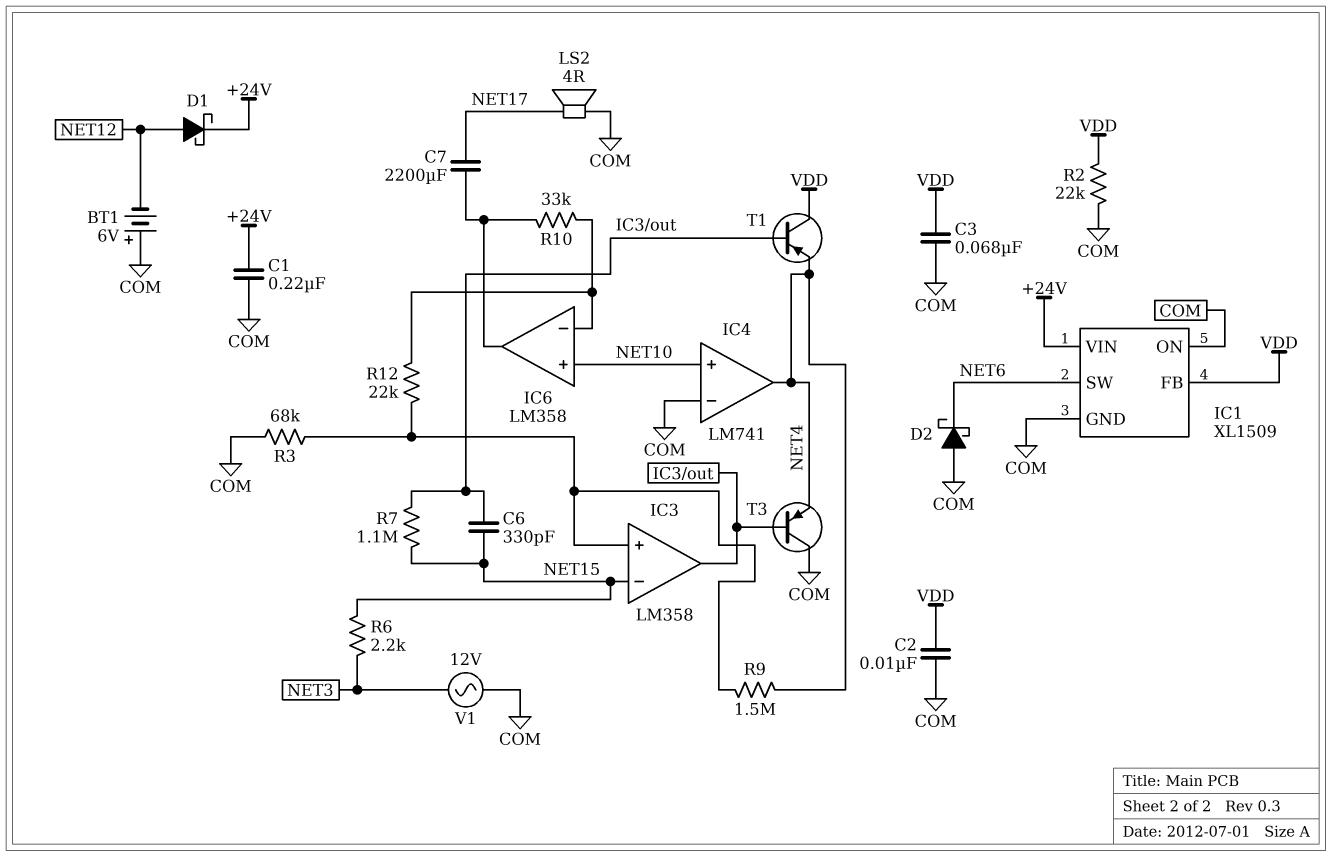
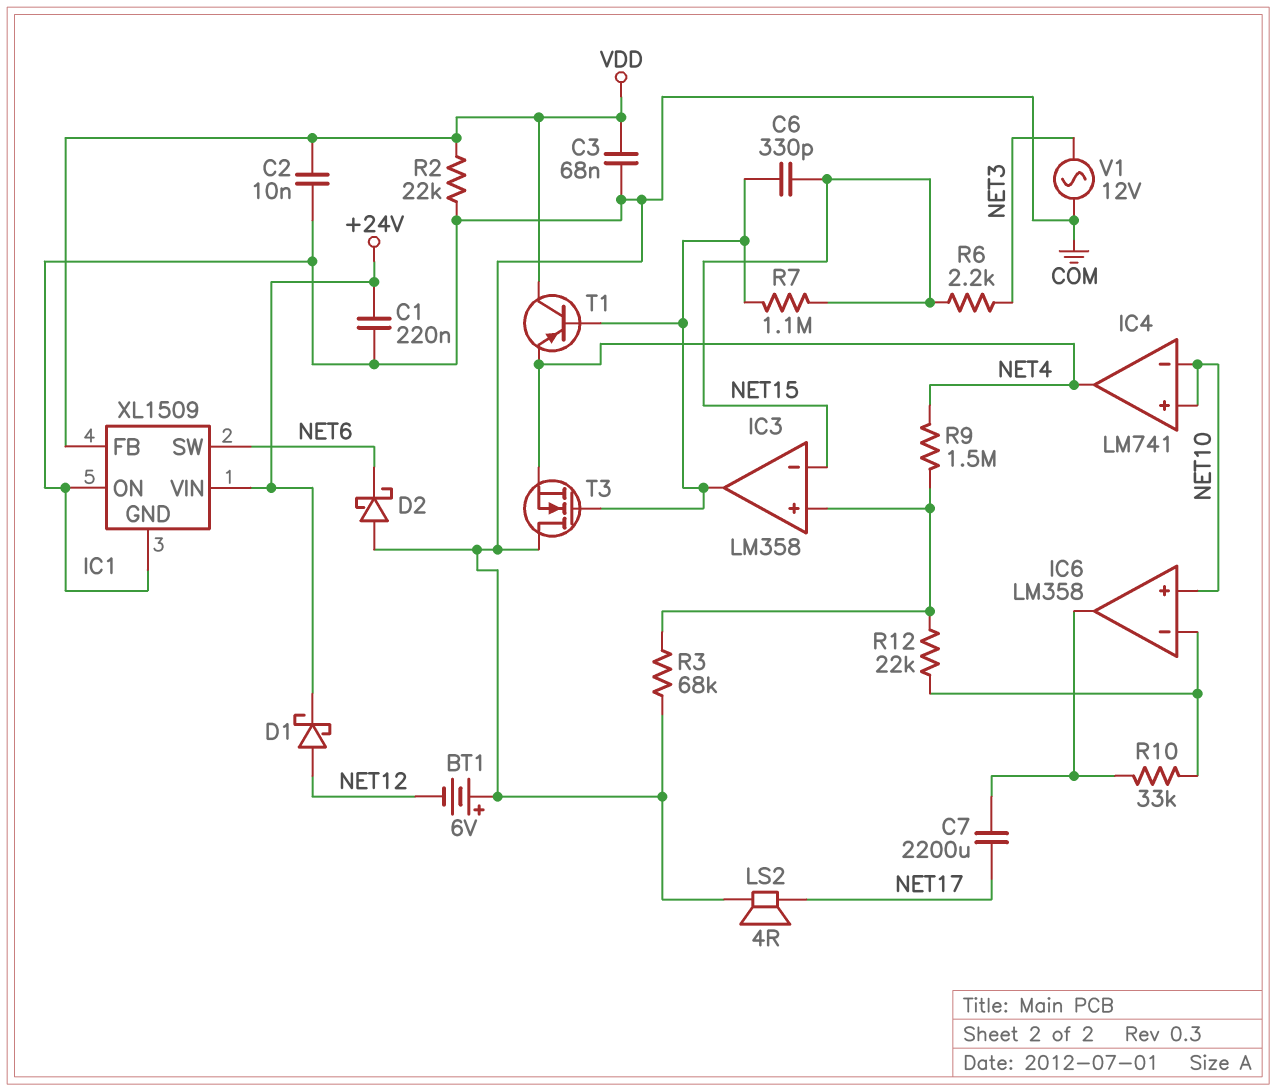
IC4 pin in-: COM -> NET10
T3: PNP (B IC3/out, C COM, E NET4) -> NMOS (G IC3/out, D COM, S NET4)

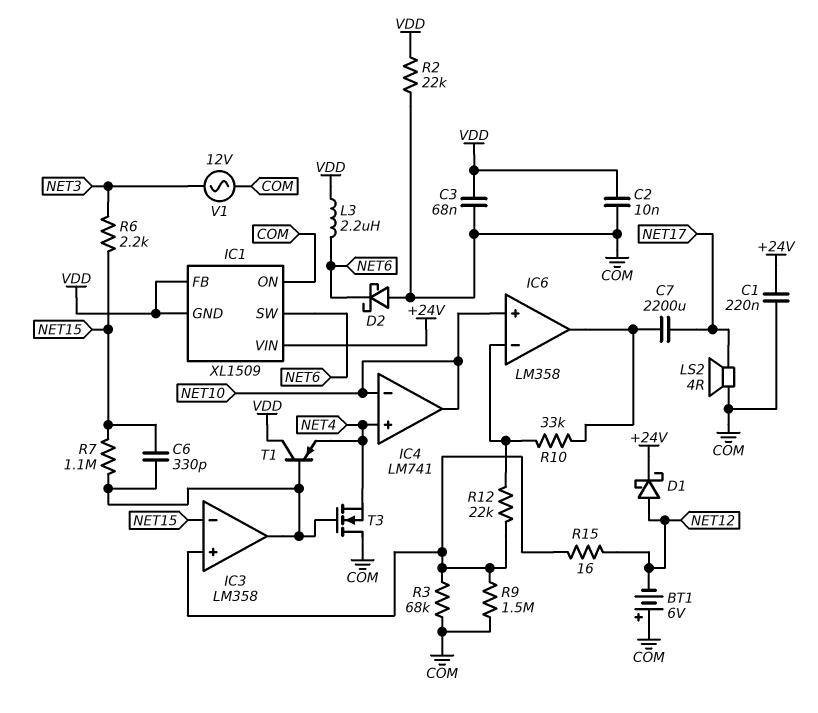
IC1 pin GND: COM -> VDD
IC4 pin in+: NET10 -> NET4
IC4 pin out: NET4 -> NET10
L3: none -> 2.2uH (NET6, VDD)
R9: 1.5M (IC3/in+, NET4) -> 1.5M (COM, IC3/in+)
R15: none -> 16 (IC3/in+, NET12)

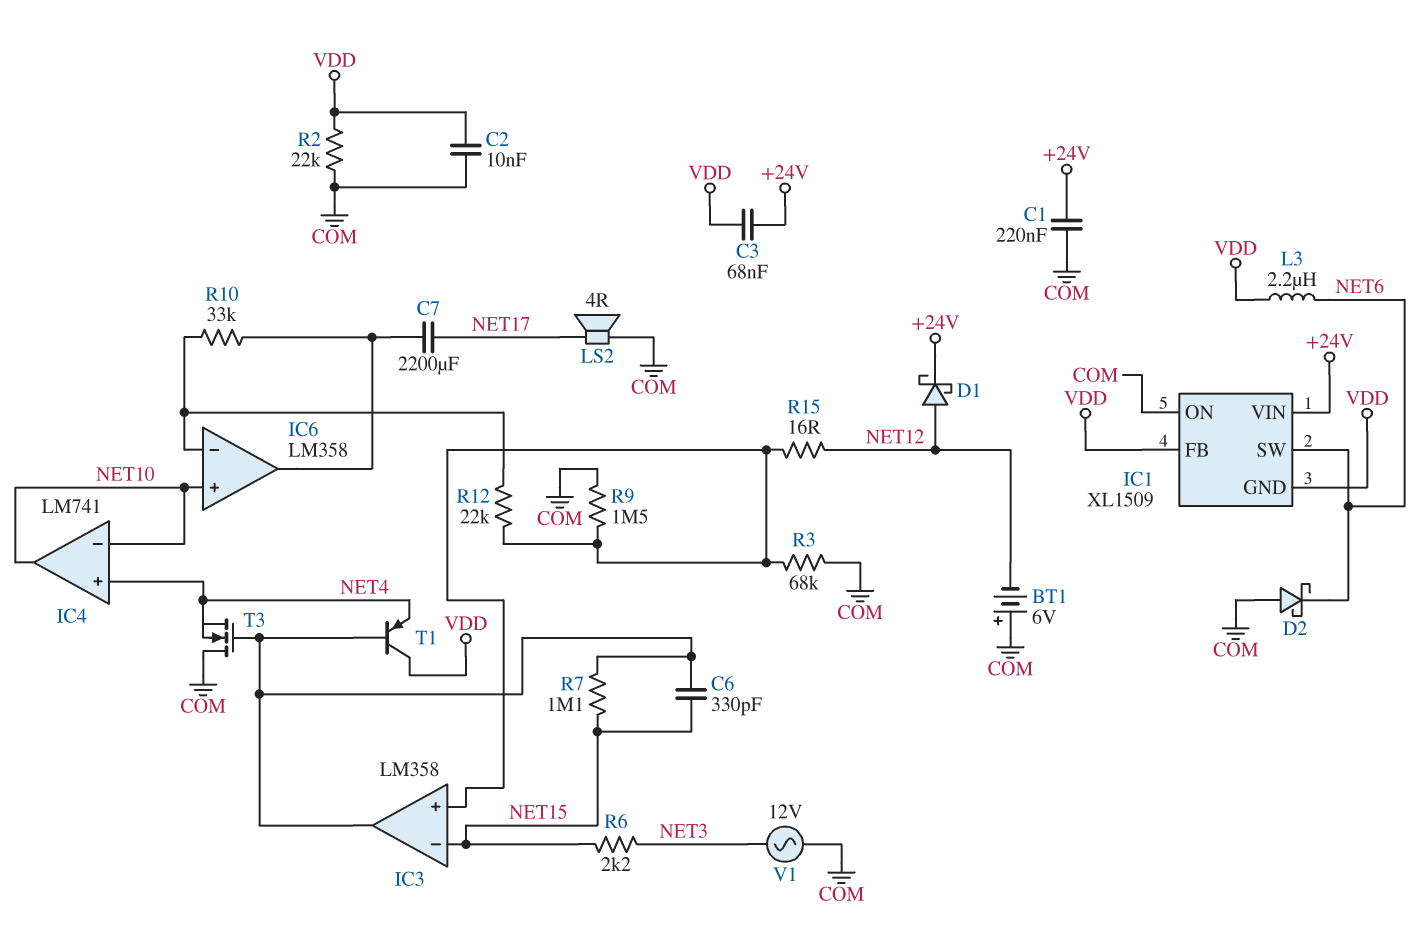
C3: 68nF (COM, VDD) -> 68nF (+24V, VDD)

